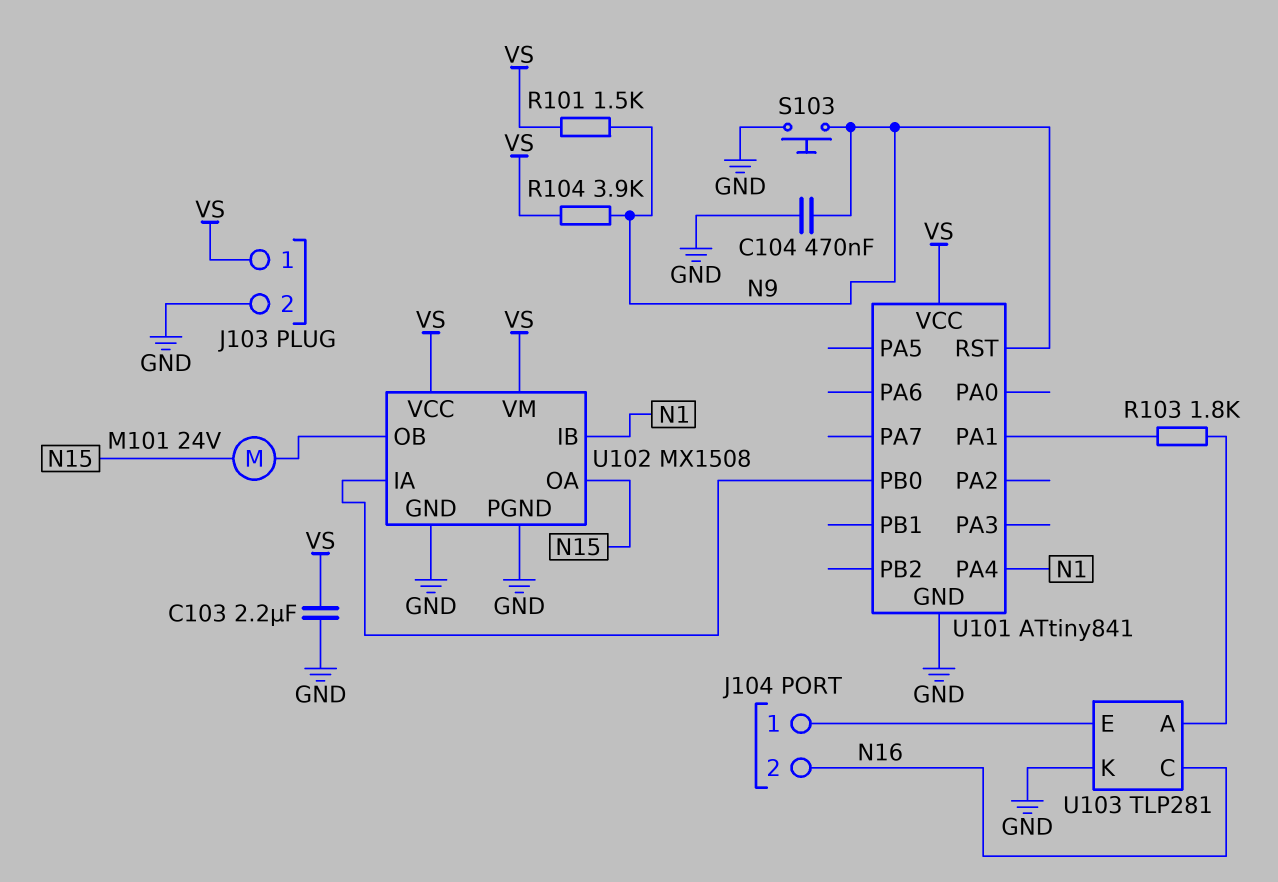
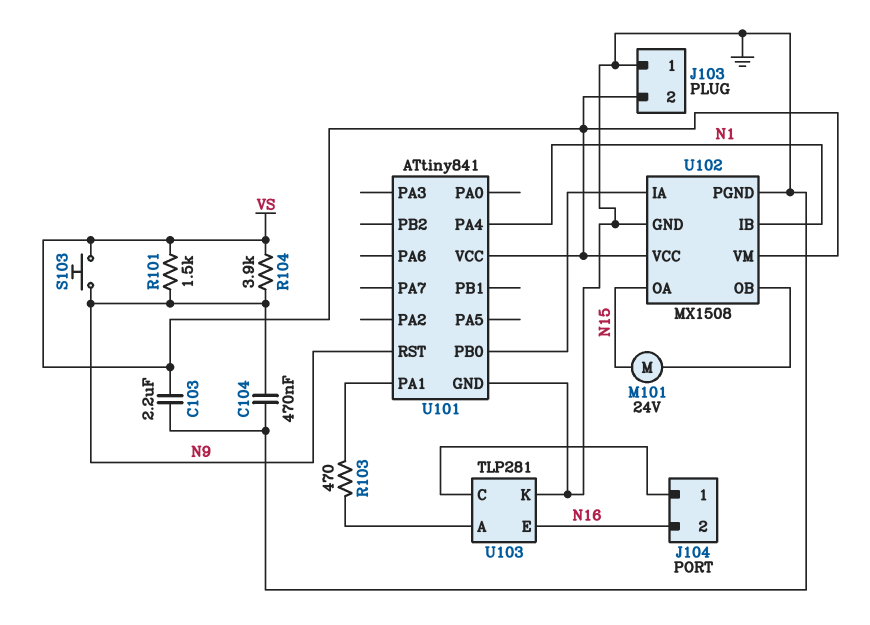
J103 pin 1: VS -> GND
J103 pin 2: GND -> VS
R103: 1.8k (U101/PA1, U103/A) -> 470 (U101/PA1, U103/A)
S103: button (GND, N9) -> button (N9, VS)
U103 pin C: N16 -> J104/1
U103 pin E: J104/1 -> N16

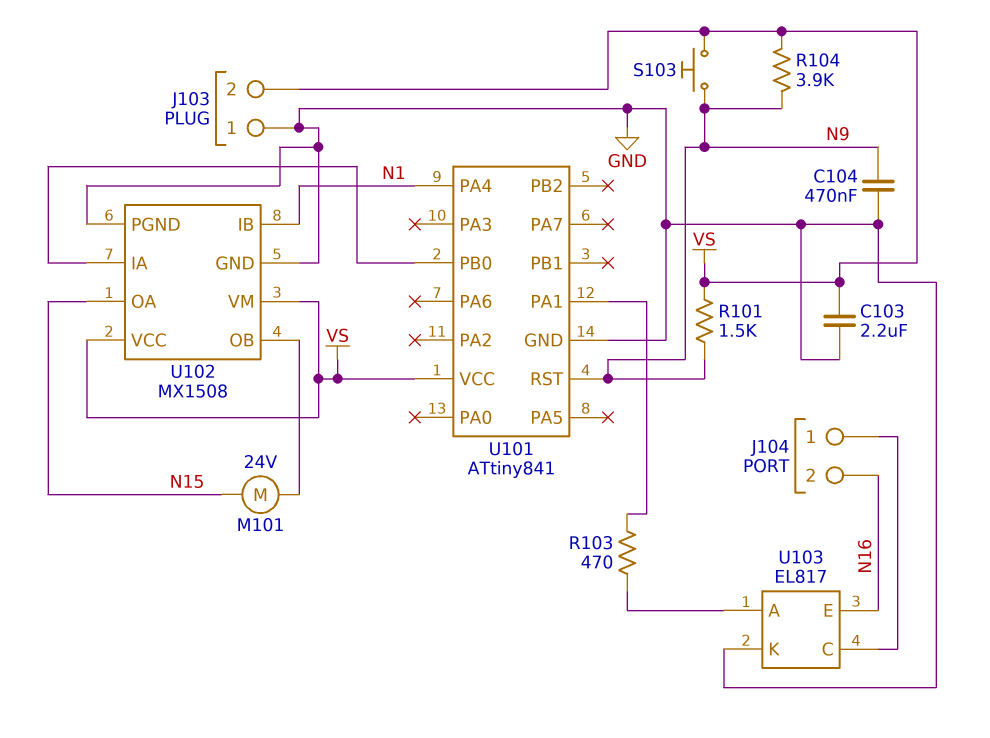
U103: TLP281 -> EL817

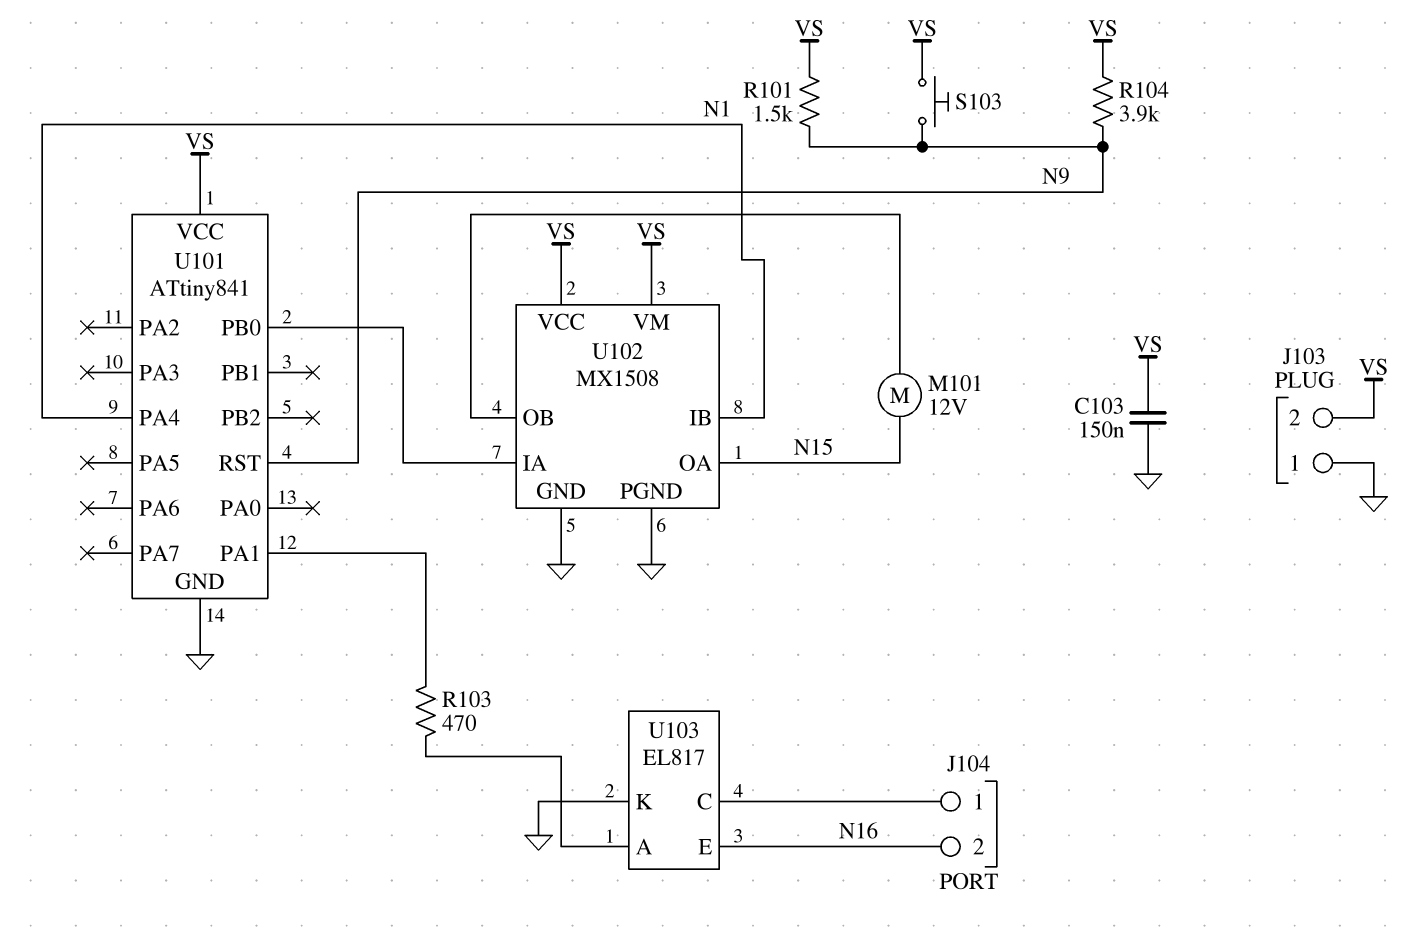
C103: 2.2uF (GND, VS) -> 150nF (GND, VS)
C104: 470nF (GND, N9) -> none
M101: motor 24V (N15, U102/OB) -> motor 12V (N15, U102/OB)

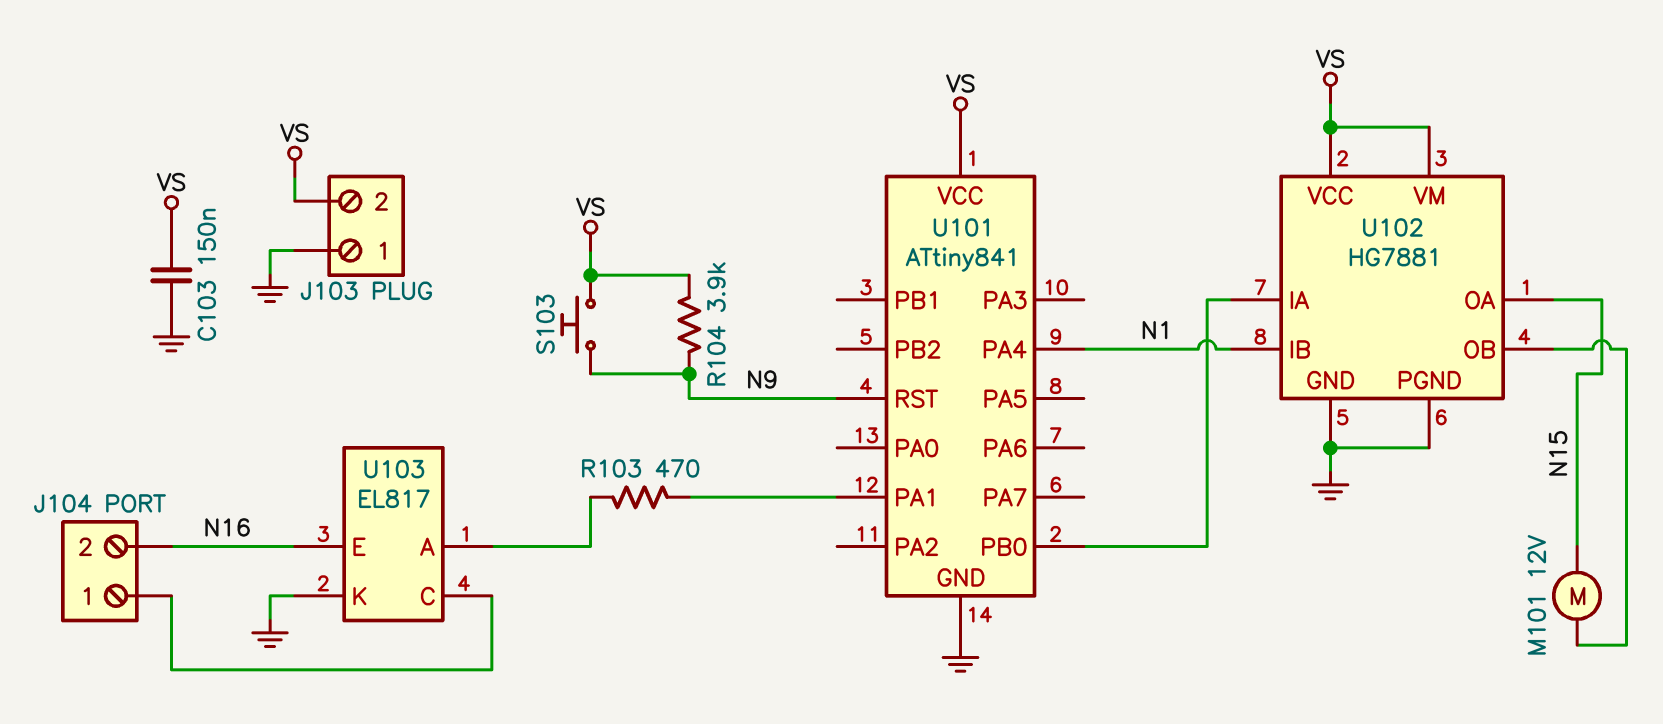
R101: 1.5k (N9, VS) -> none
U102: MX1508 -> HG7881

